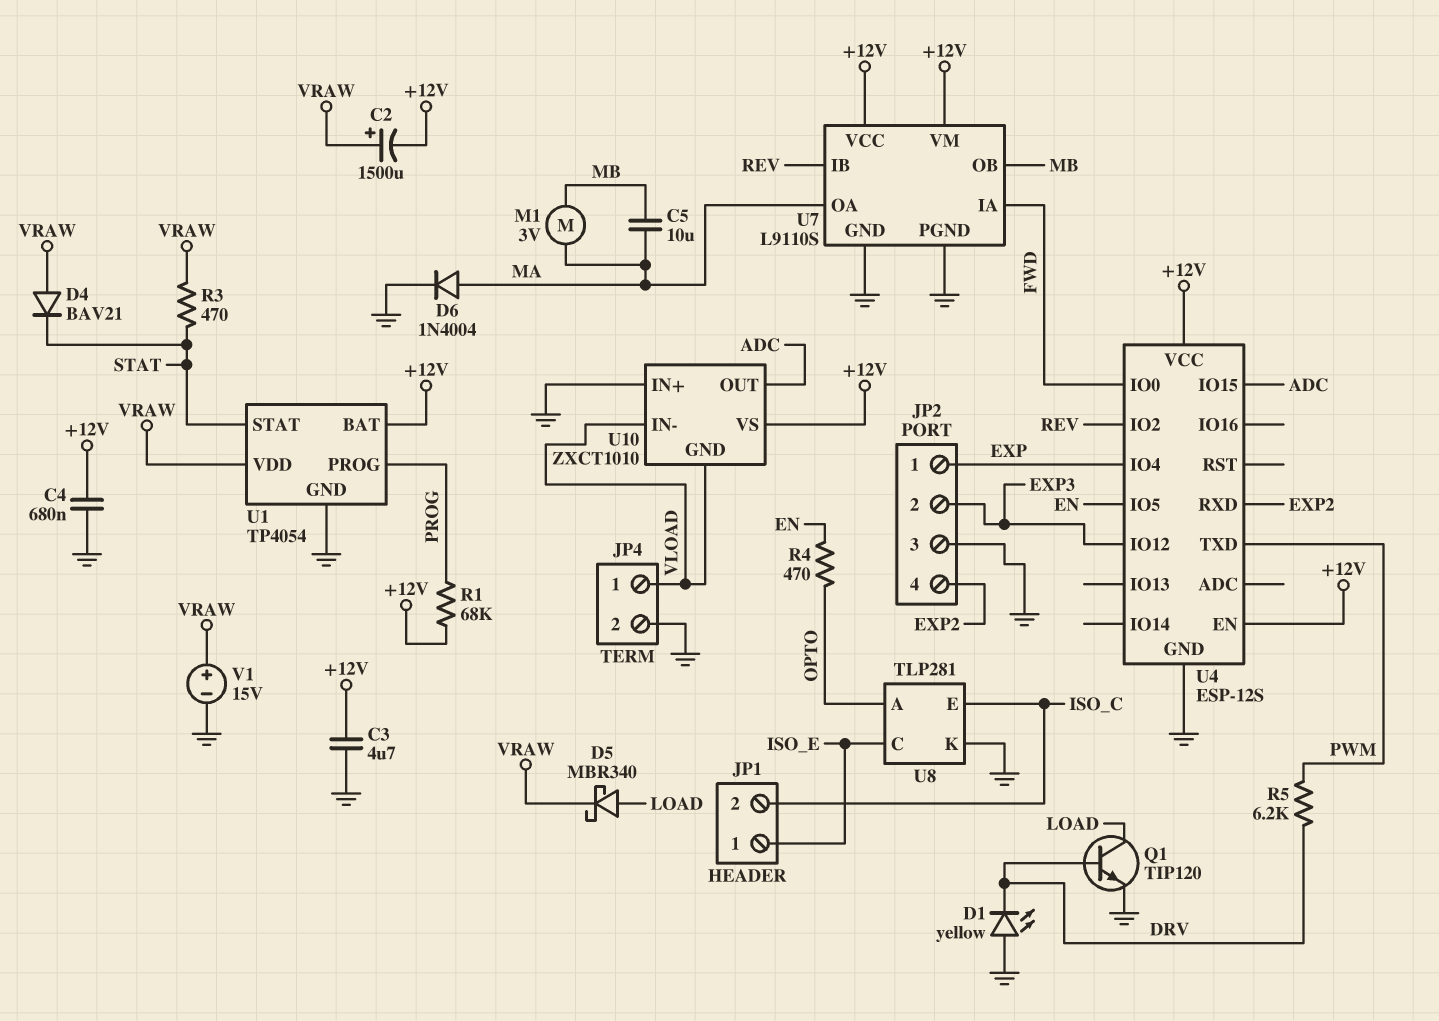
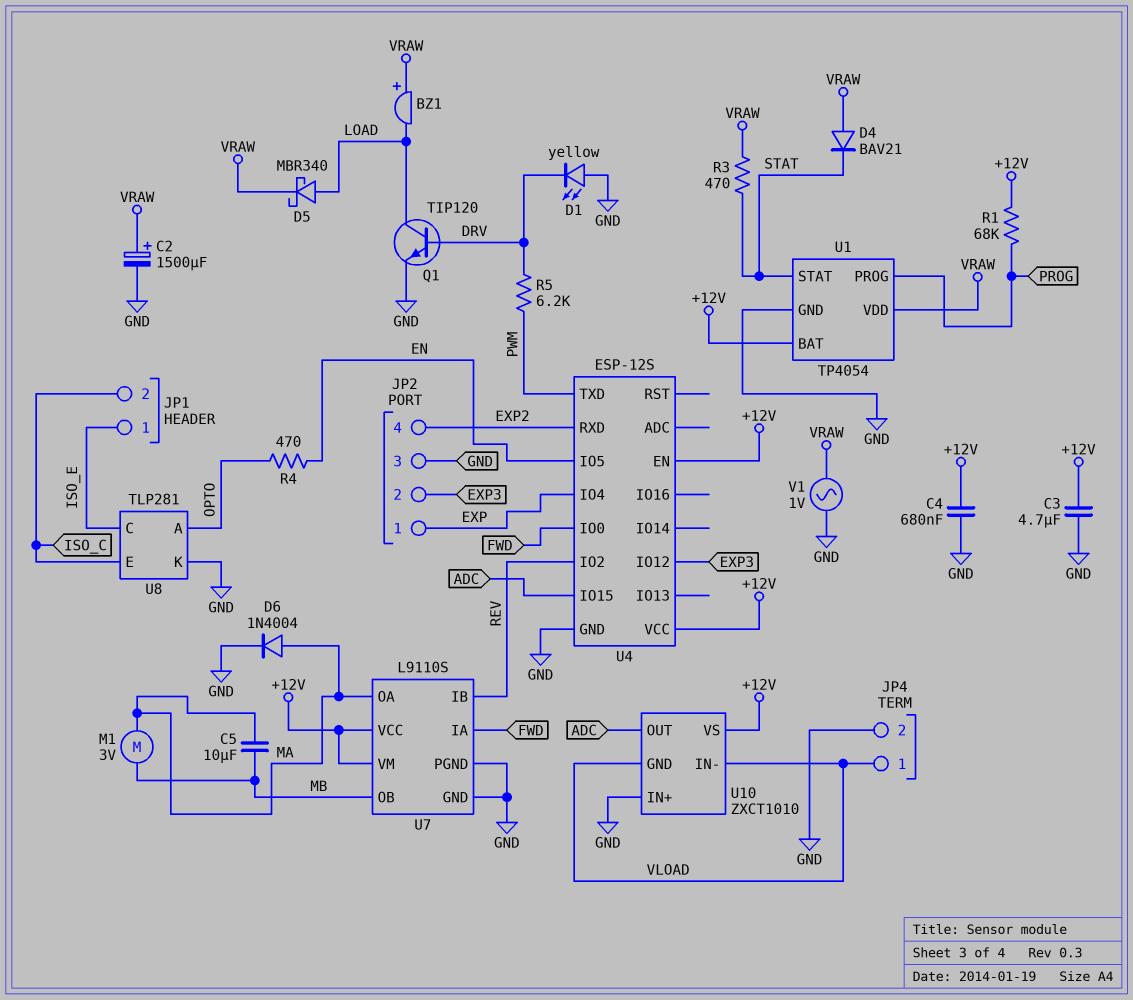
BZ1: none -> buzzer (plus VRAW, minus LOAD)
C2: 1500uF (plus VRAW, minus +12V) -> 1500uF (plus VRAW, minus GND)
V1: 15V (plus VRAW, minus GND) -> AC 1V (GND, VRAW)

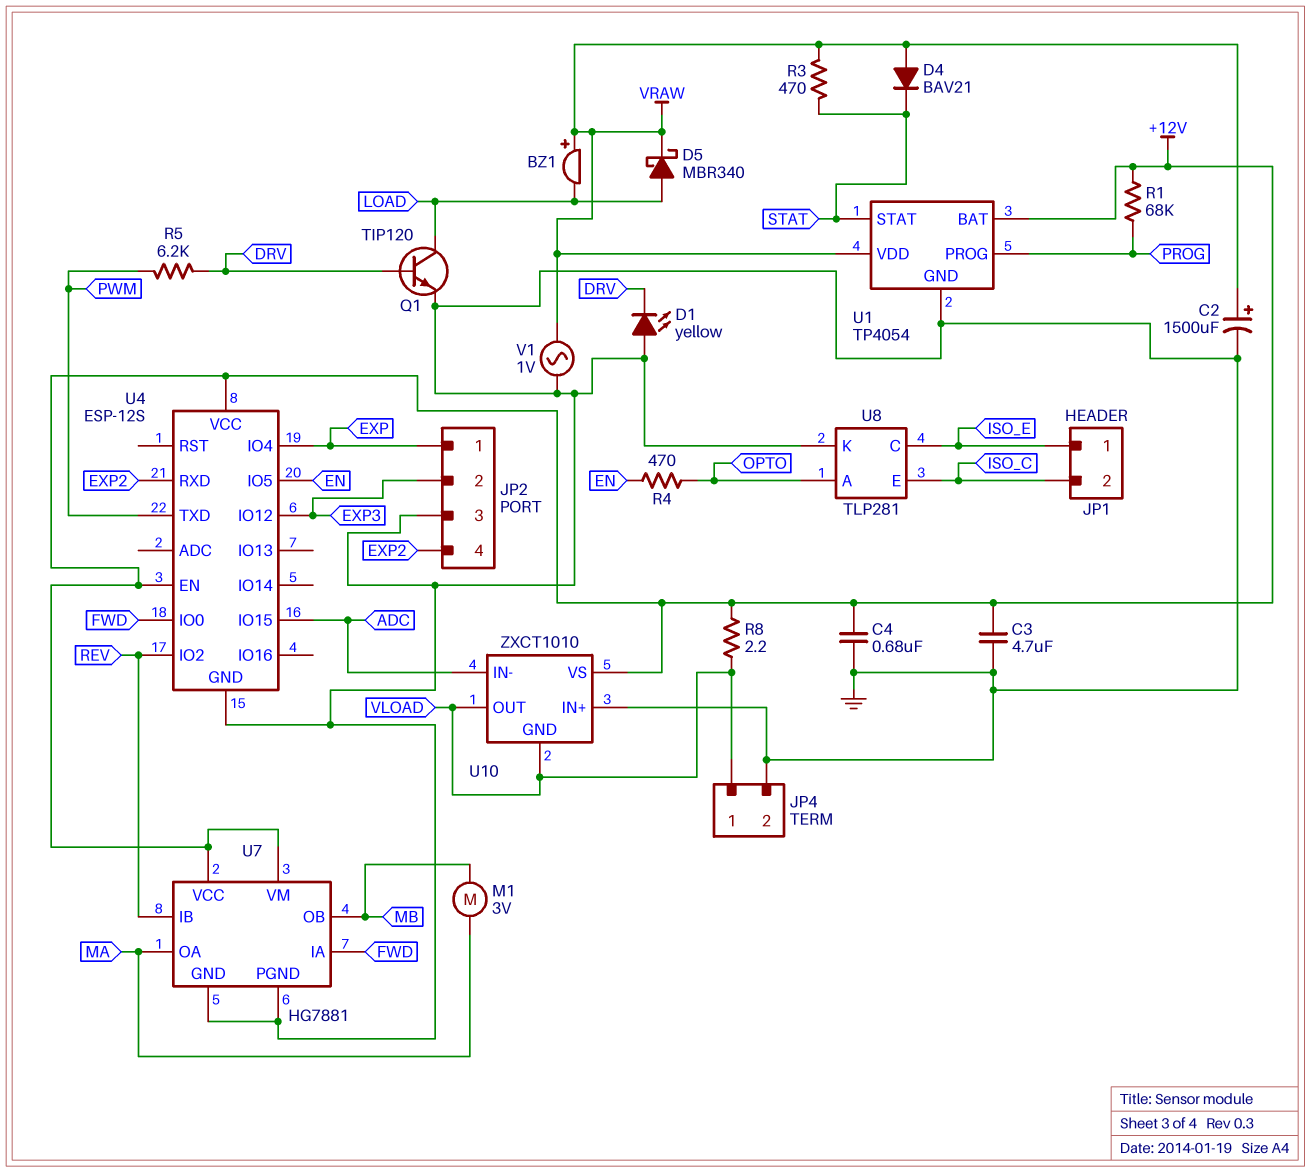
C5: 10uF (MA, MB) -> none
D6: diode 1N4004 (A MA, K GND) -> none
R8: none -> 2.2 (+12V, VLOAD)
U7: L9110S -> HG7881
U10 pin IN-: VLOAD -> ADC
U10 pin OUT: ADC -> VLOAD

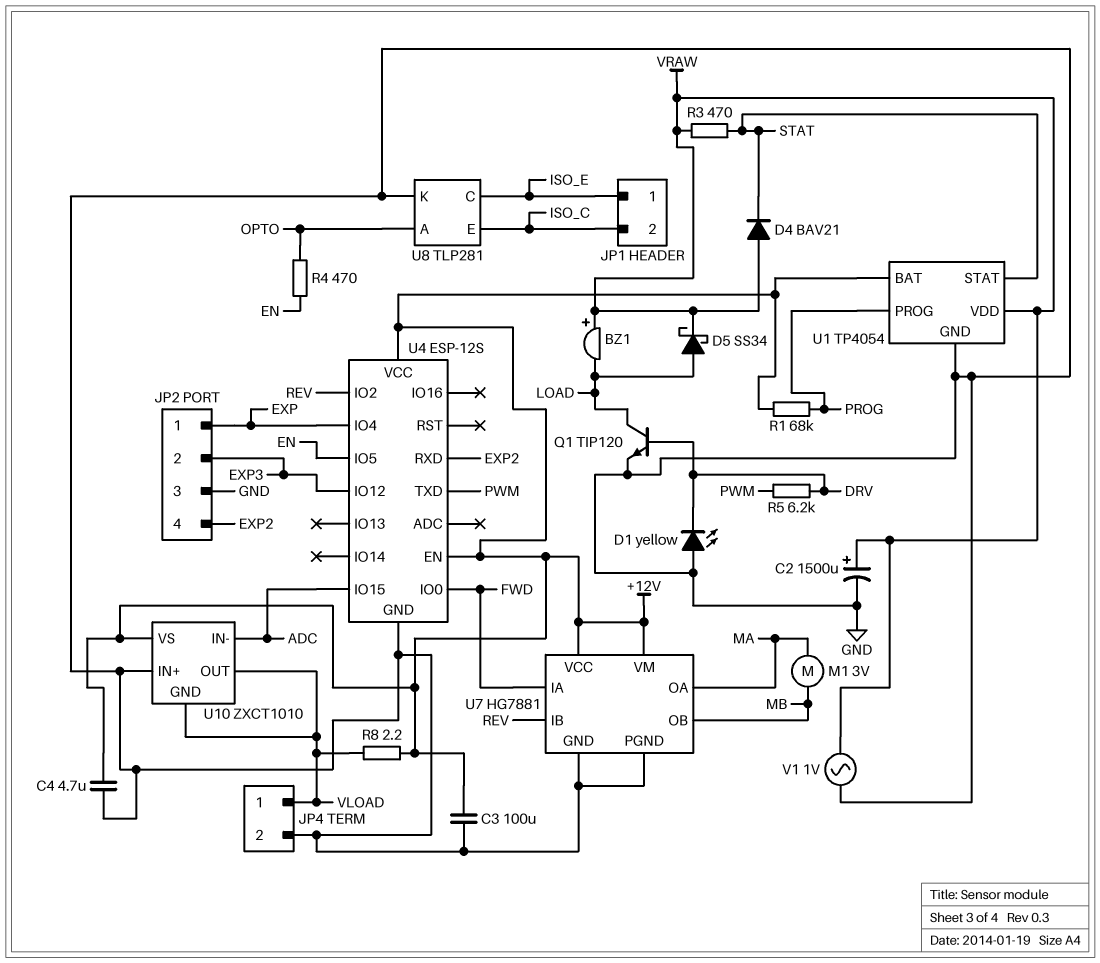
C3: 4.7uF (+12V, GND) -> 100uF (+12V, GND)
C4: 680nF (+12V, GND) -> 4.7uF (+12V, GND)
D5: schottky MBR340 (A LOAD, K VRAW) -> schottky SS34 (A LOAD, K VRAW)

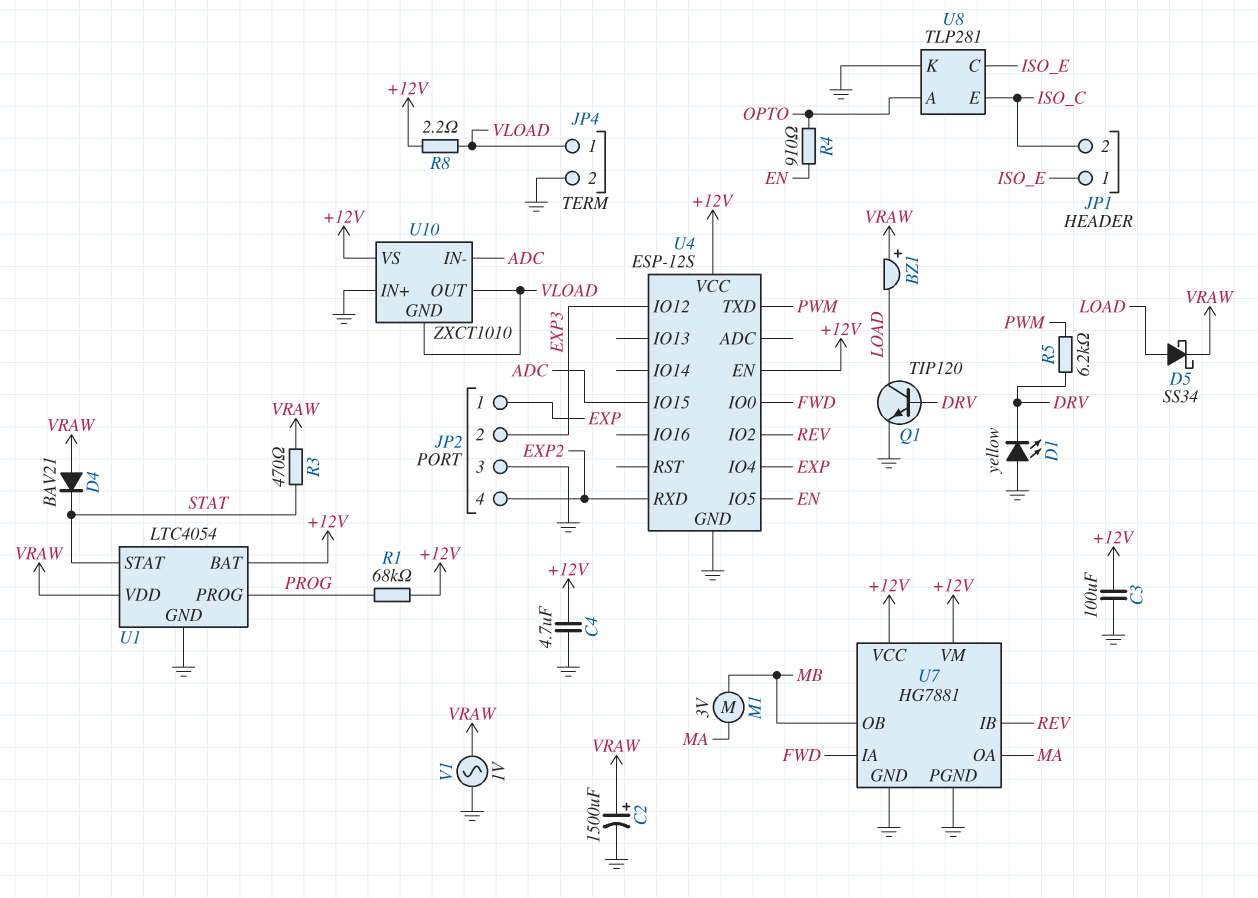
R4: 470 (EN, OPTO) -> 910 (EN, OPTO)
U1: TP4054 -> LTC4054

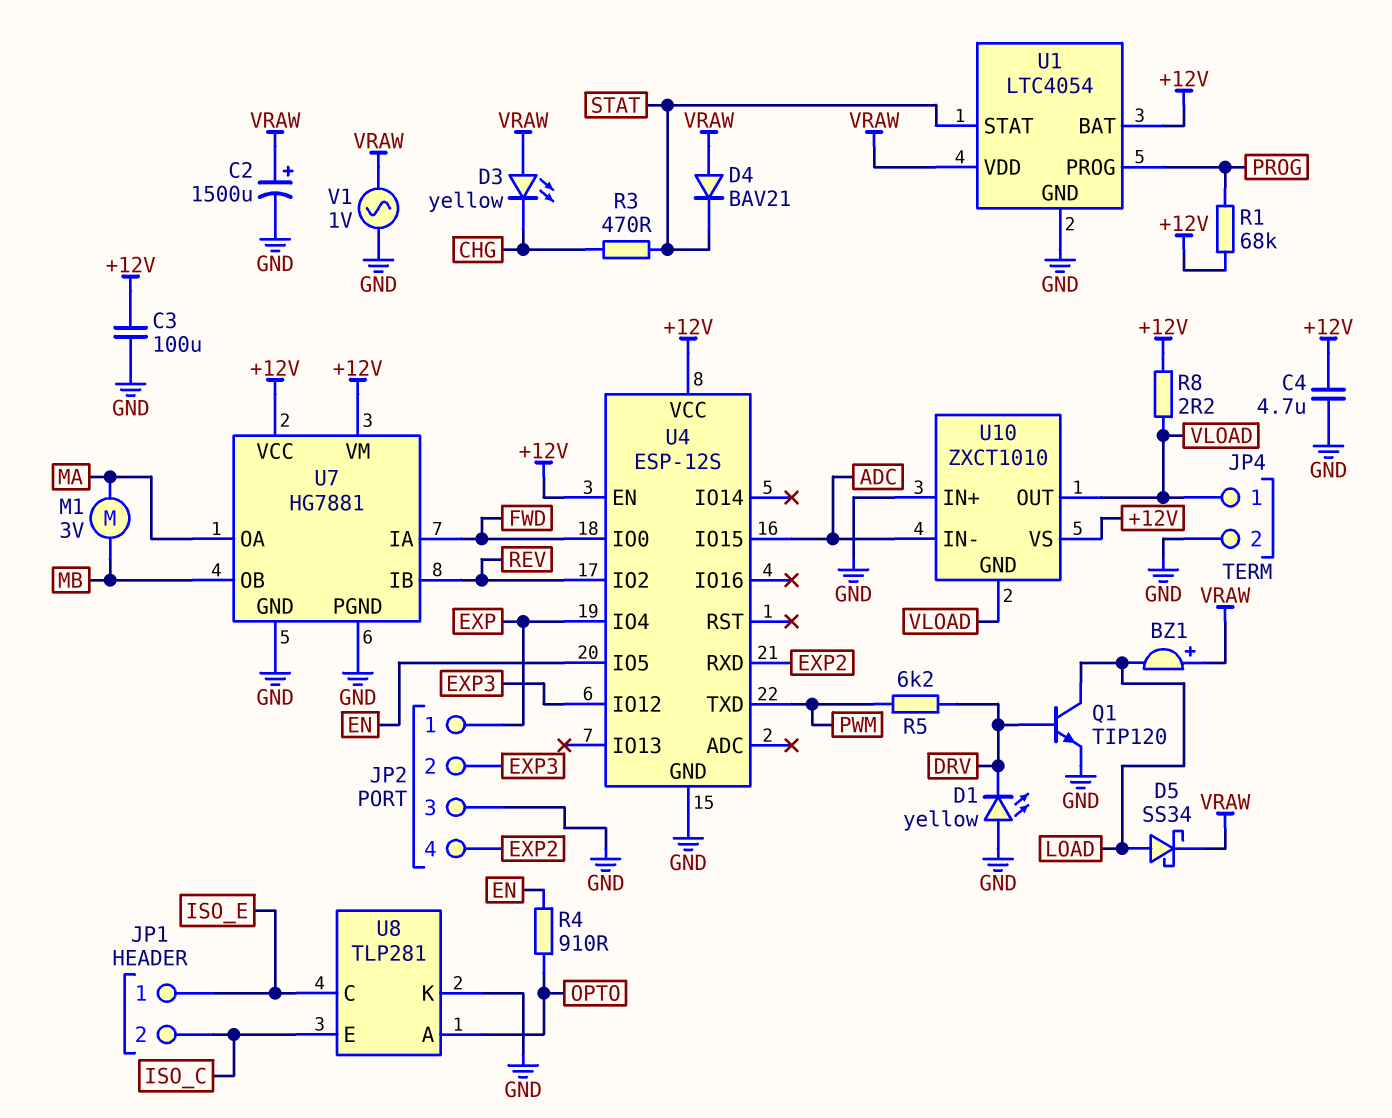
D3: none -> LED yellow (A VRAW, K CHG)
R3: 470 (STAT, VRAW) -> 470 (CHG, STAT)

